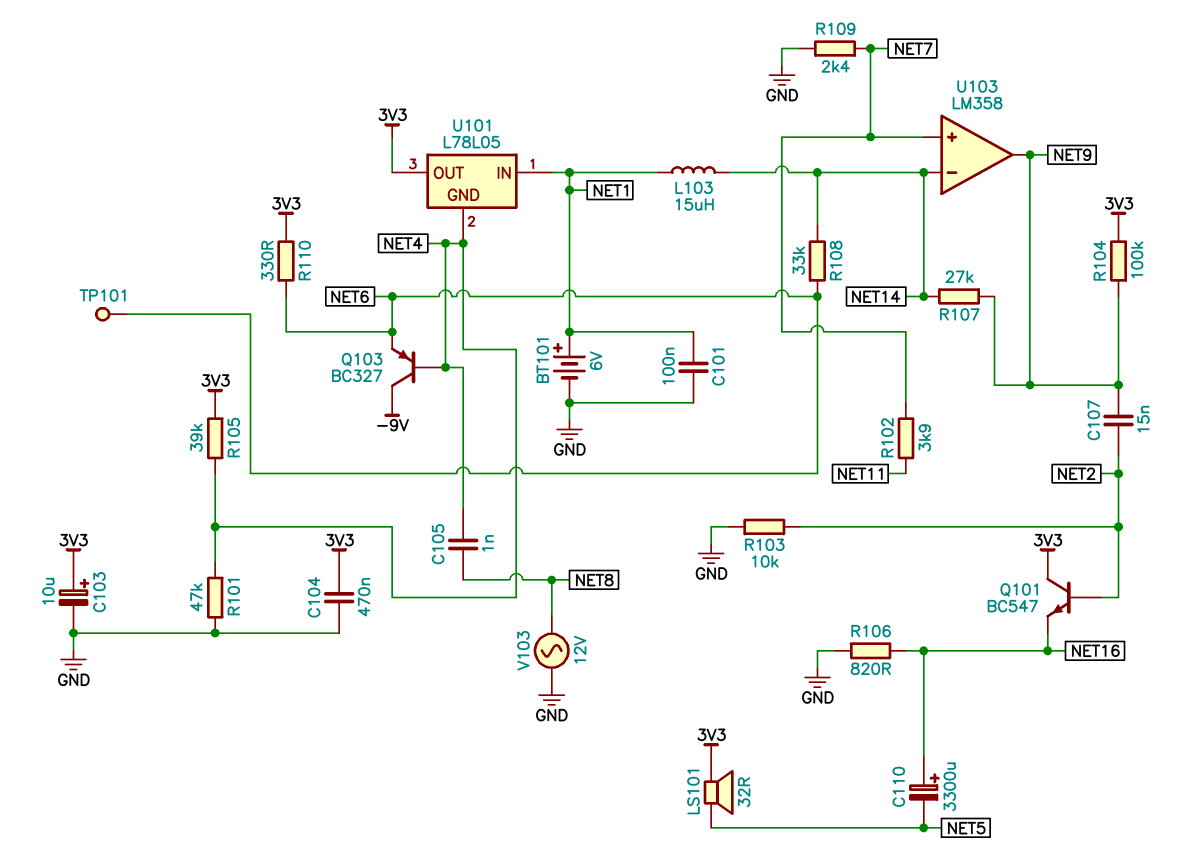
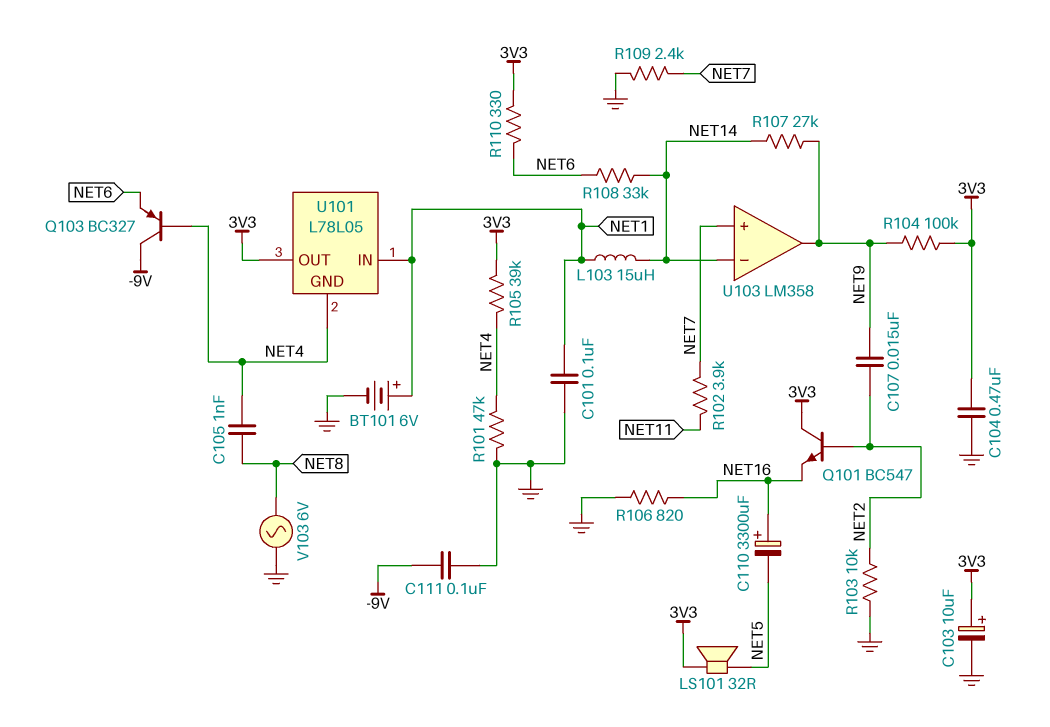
C111: none -> 100nF (-9V, GND)
TP101: test point (NET6) -> none
V103: AC 12V (GND, NET8) -> AC 6V (GND, NET8)

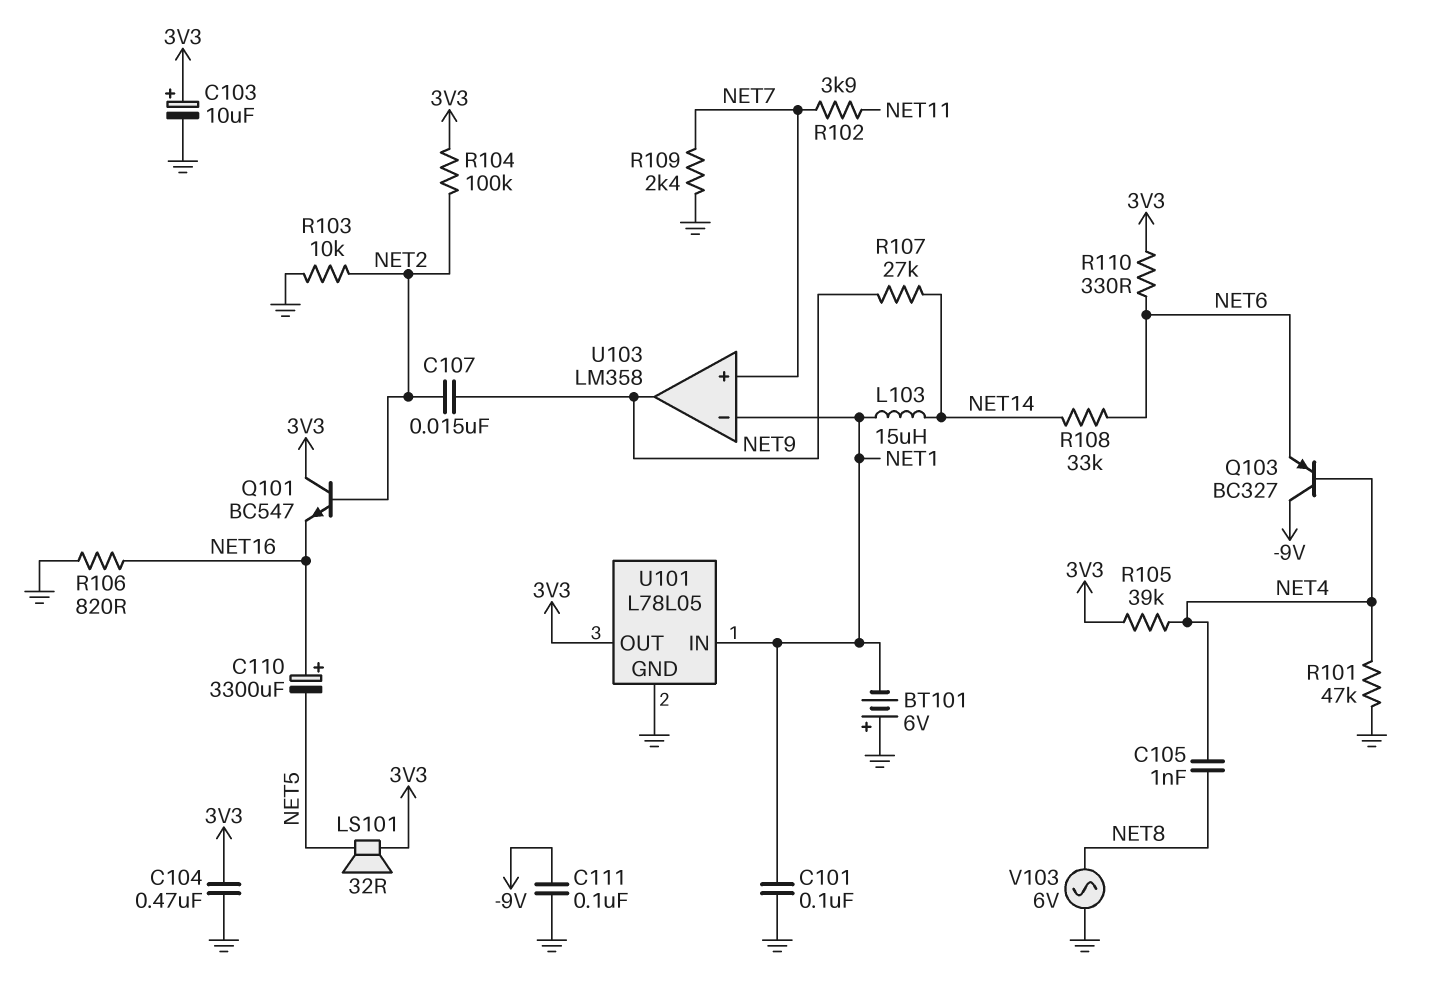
BT101: 6V (plus NET1, minus GND) -> 6V (plus GND, minus NET1)
R104: 100k (3V3, NET9) -> 100k (3V3, NET2)
U101 pin GND: NET4 -> GND
U103 pin in-: NET14 -> NET1

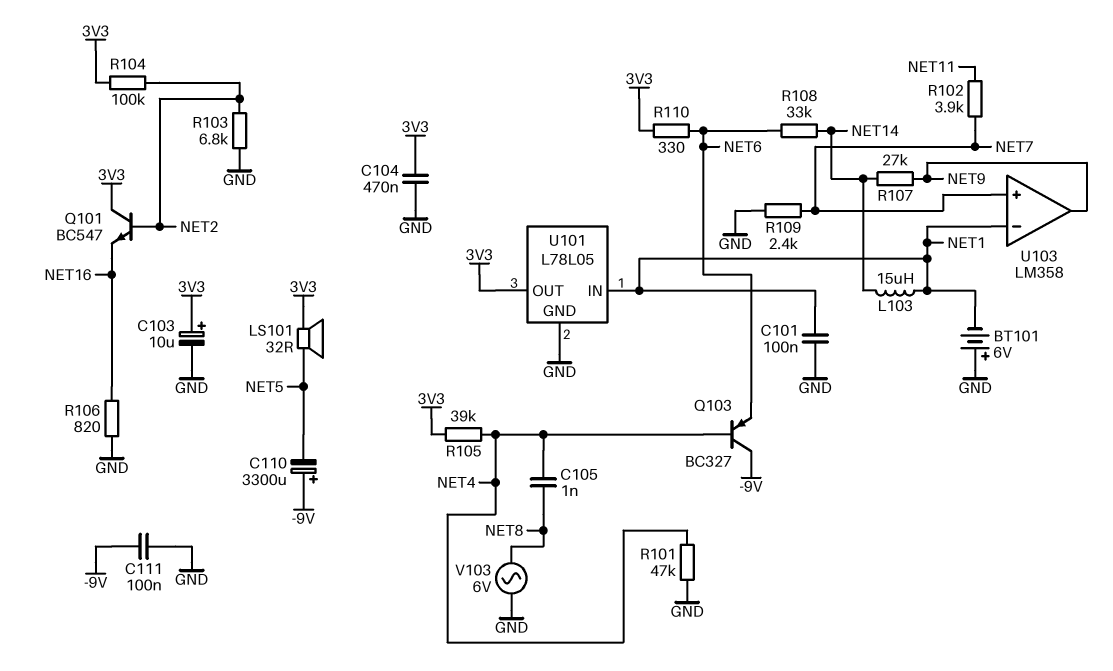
C107: 15nF (NET2, NET9) -> none
C110: 3300uF (plus NET16, minus NET5) -> 3300uF (plus -9V, minus NET5)
R103: 10k (GND, NET2) -> 6.8k (GND, NET2)

